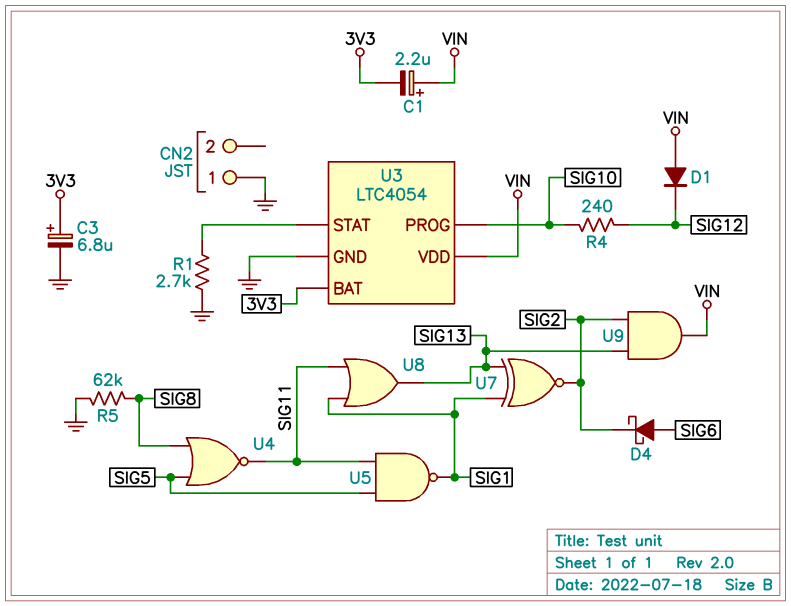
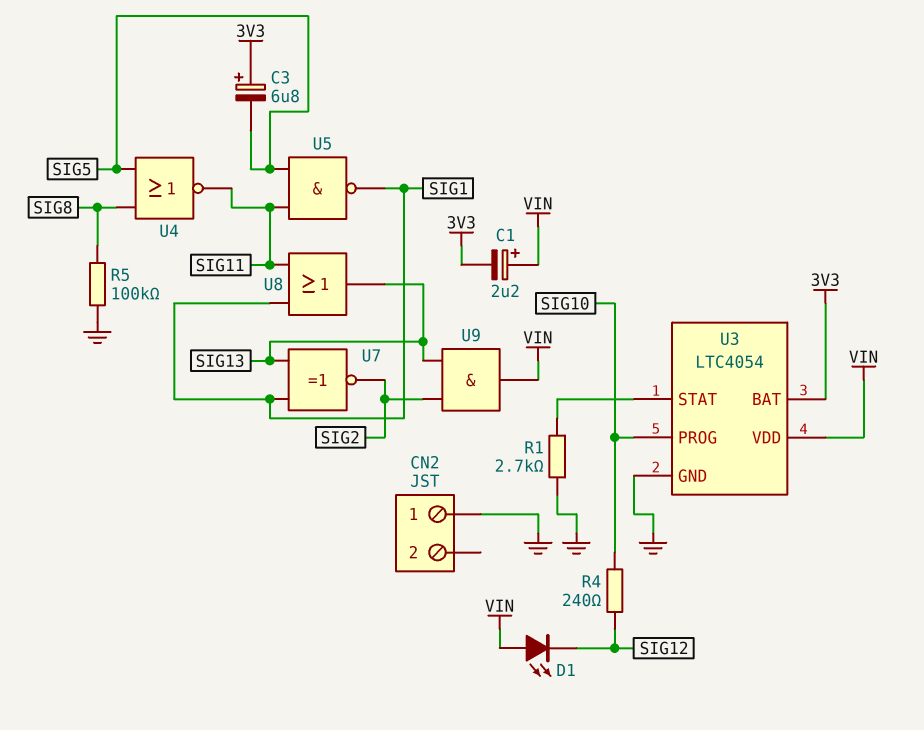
C3: 6.8uF (plus 3V3, minus GND) -> 6.8uF (plus 3V3, minus SIG5)
D1: diode (A VIN, K SIG12) -> LED (A VIN, K SIG12)
D4: schottky (A SIG6, K SIG2) -> none
R5: 62k (GND, SIG8) -> 100k (GND, SIG8)

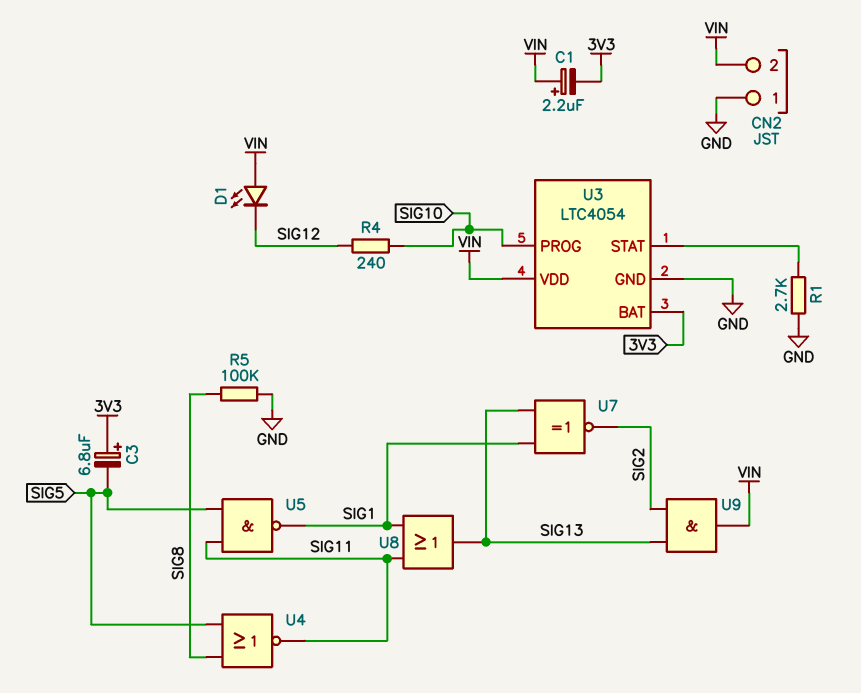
CN2 pin 2: none -> VIN

